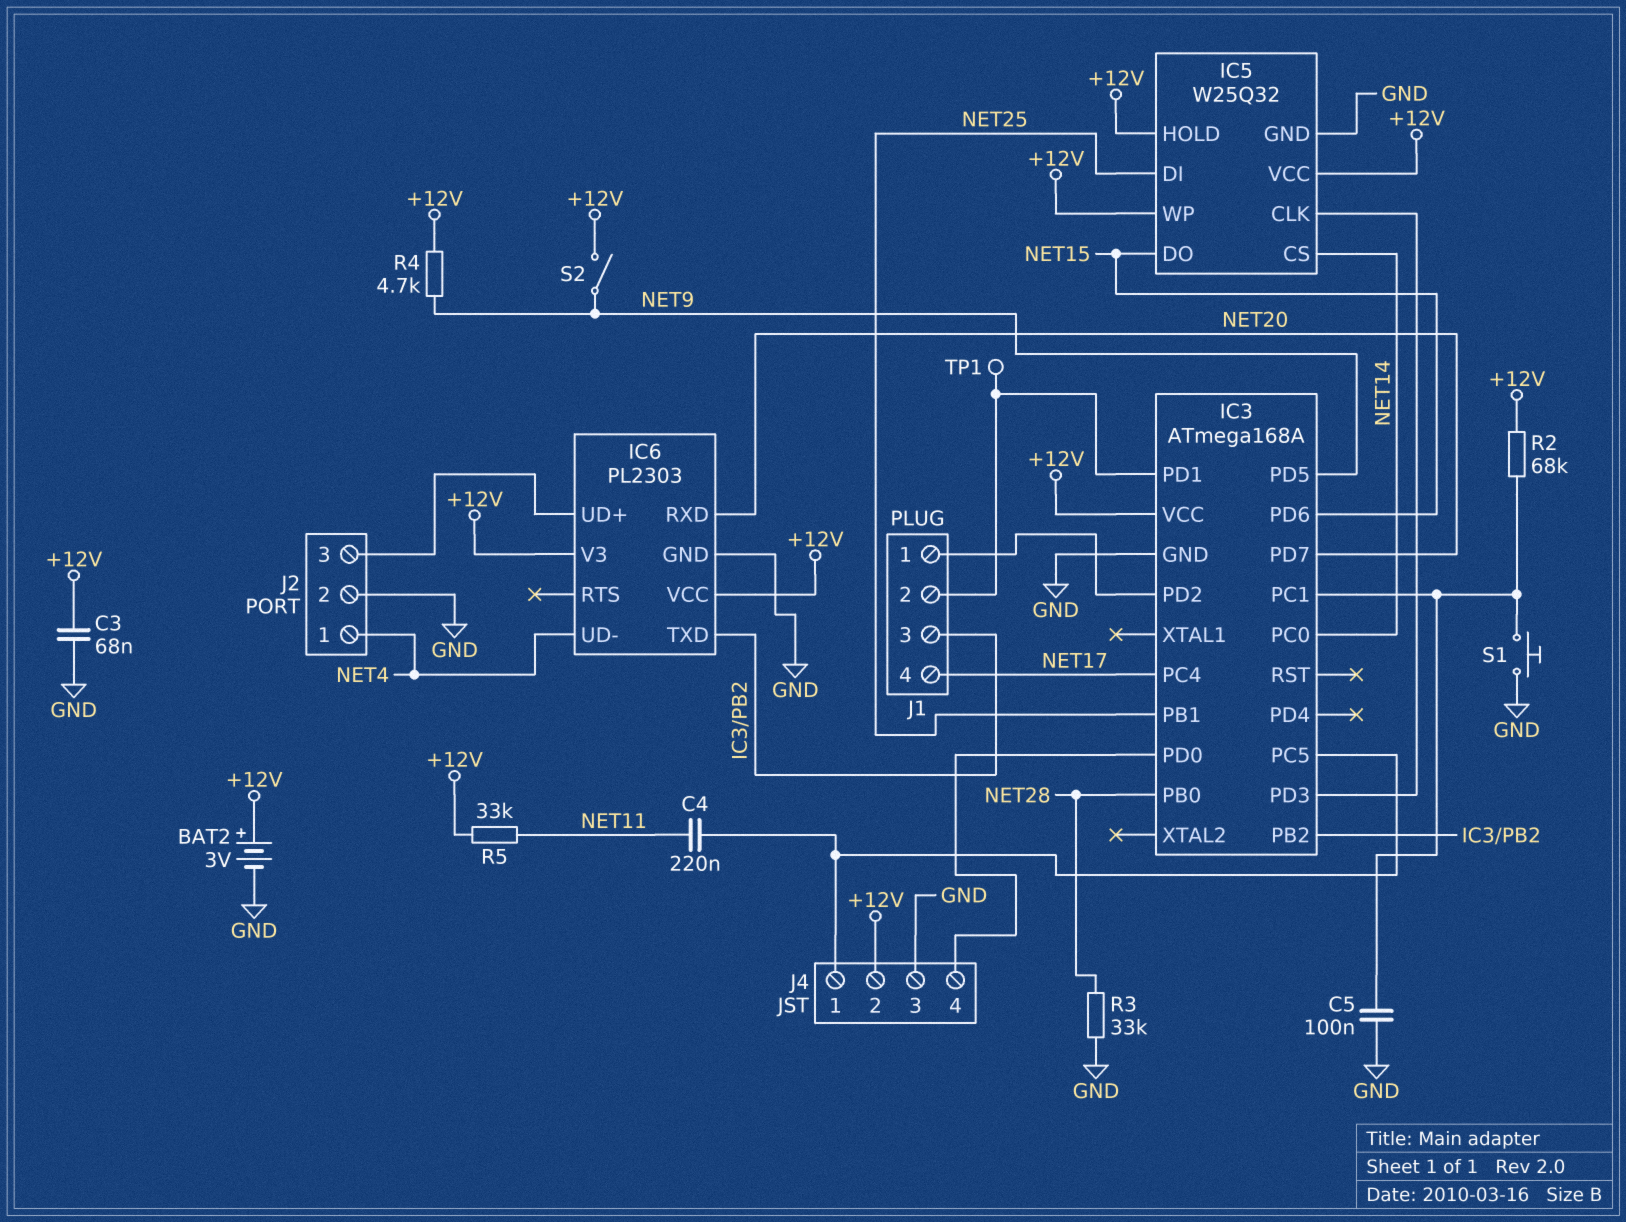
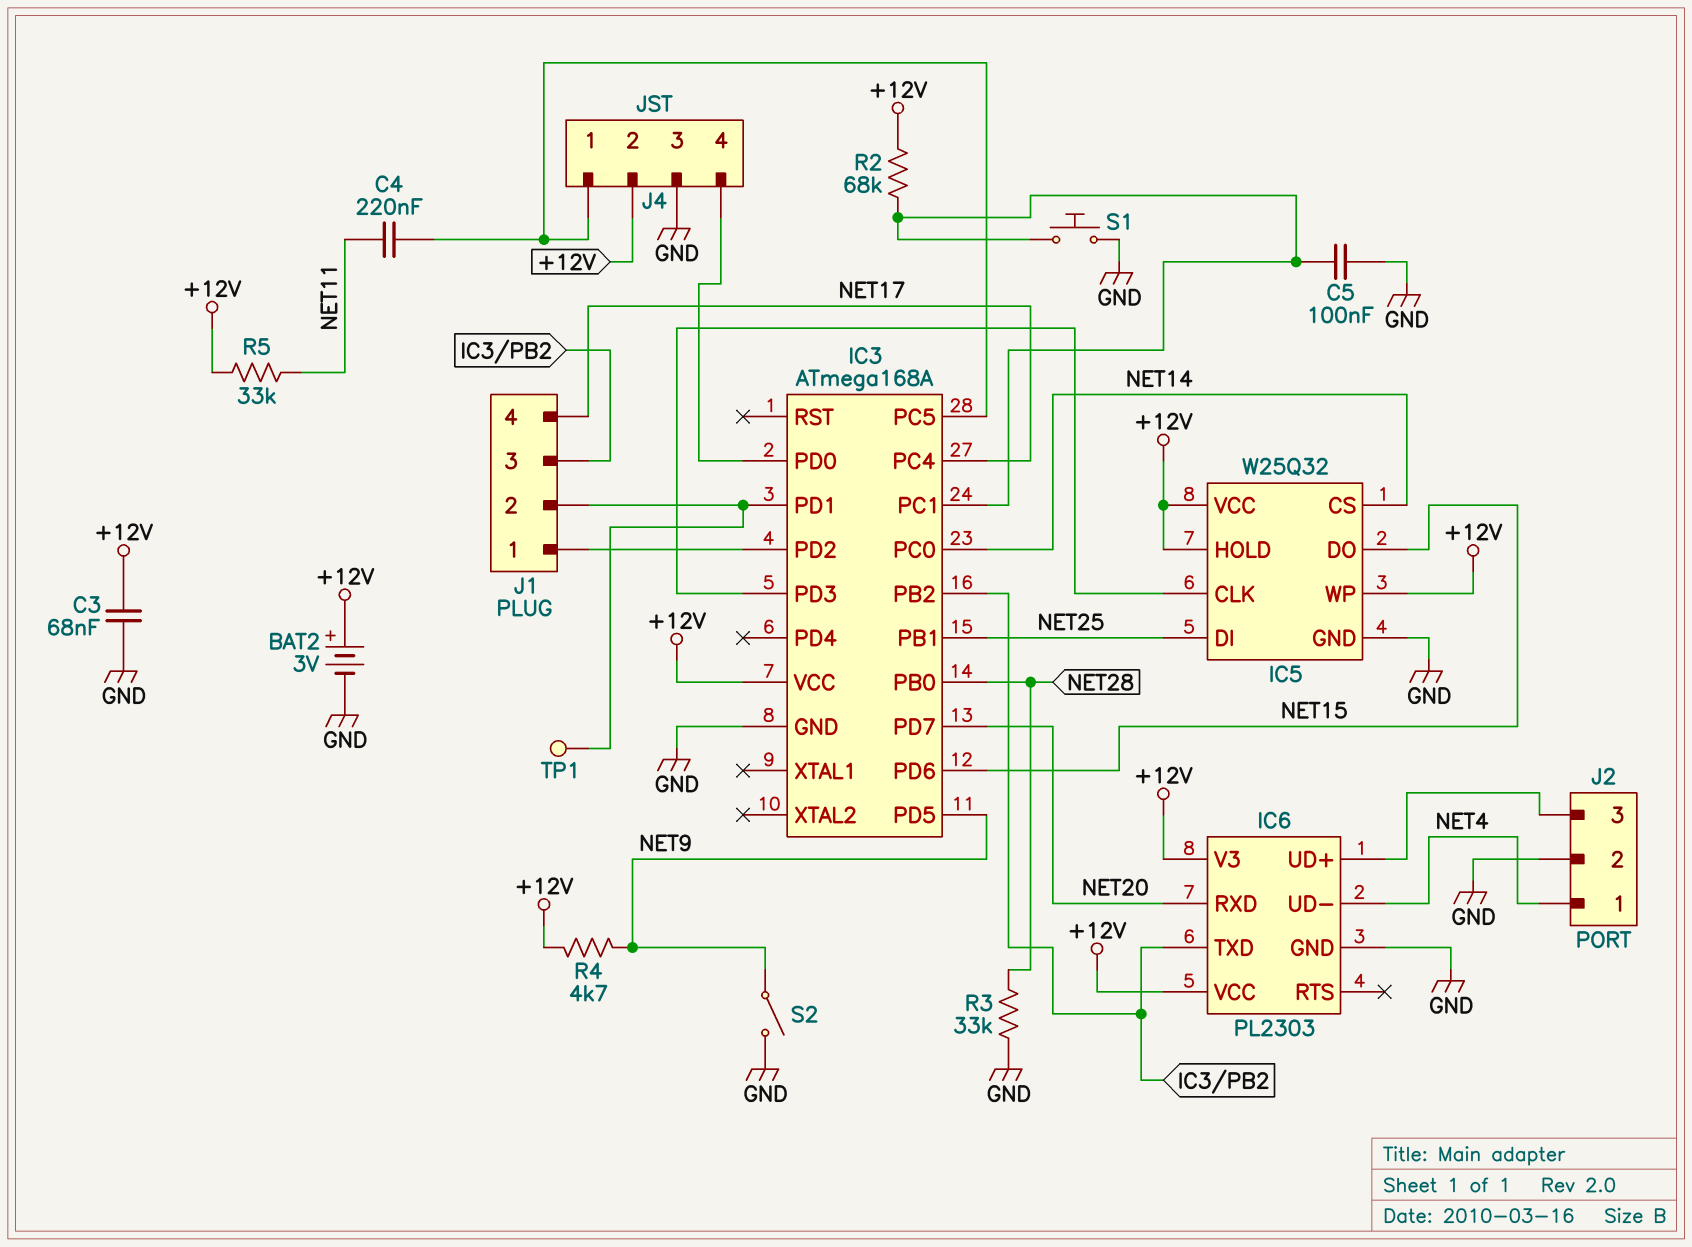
S2: switch (+12V, NET9) -> switch (GND, NET9)

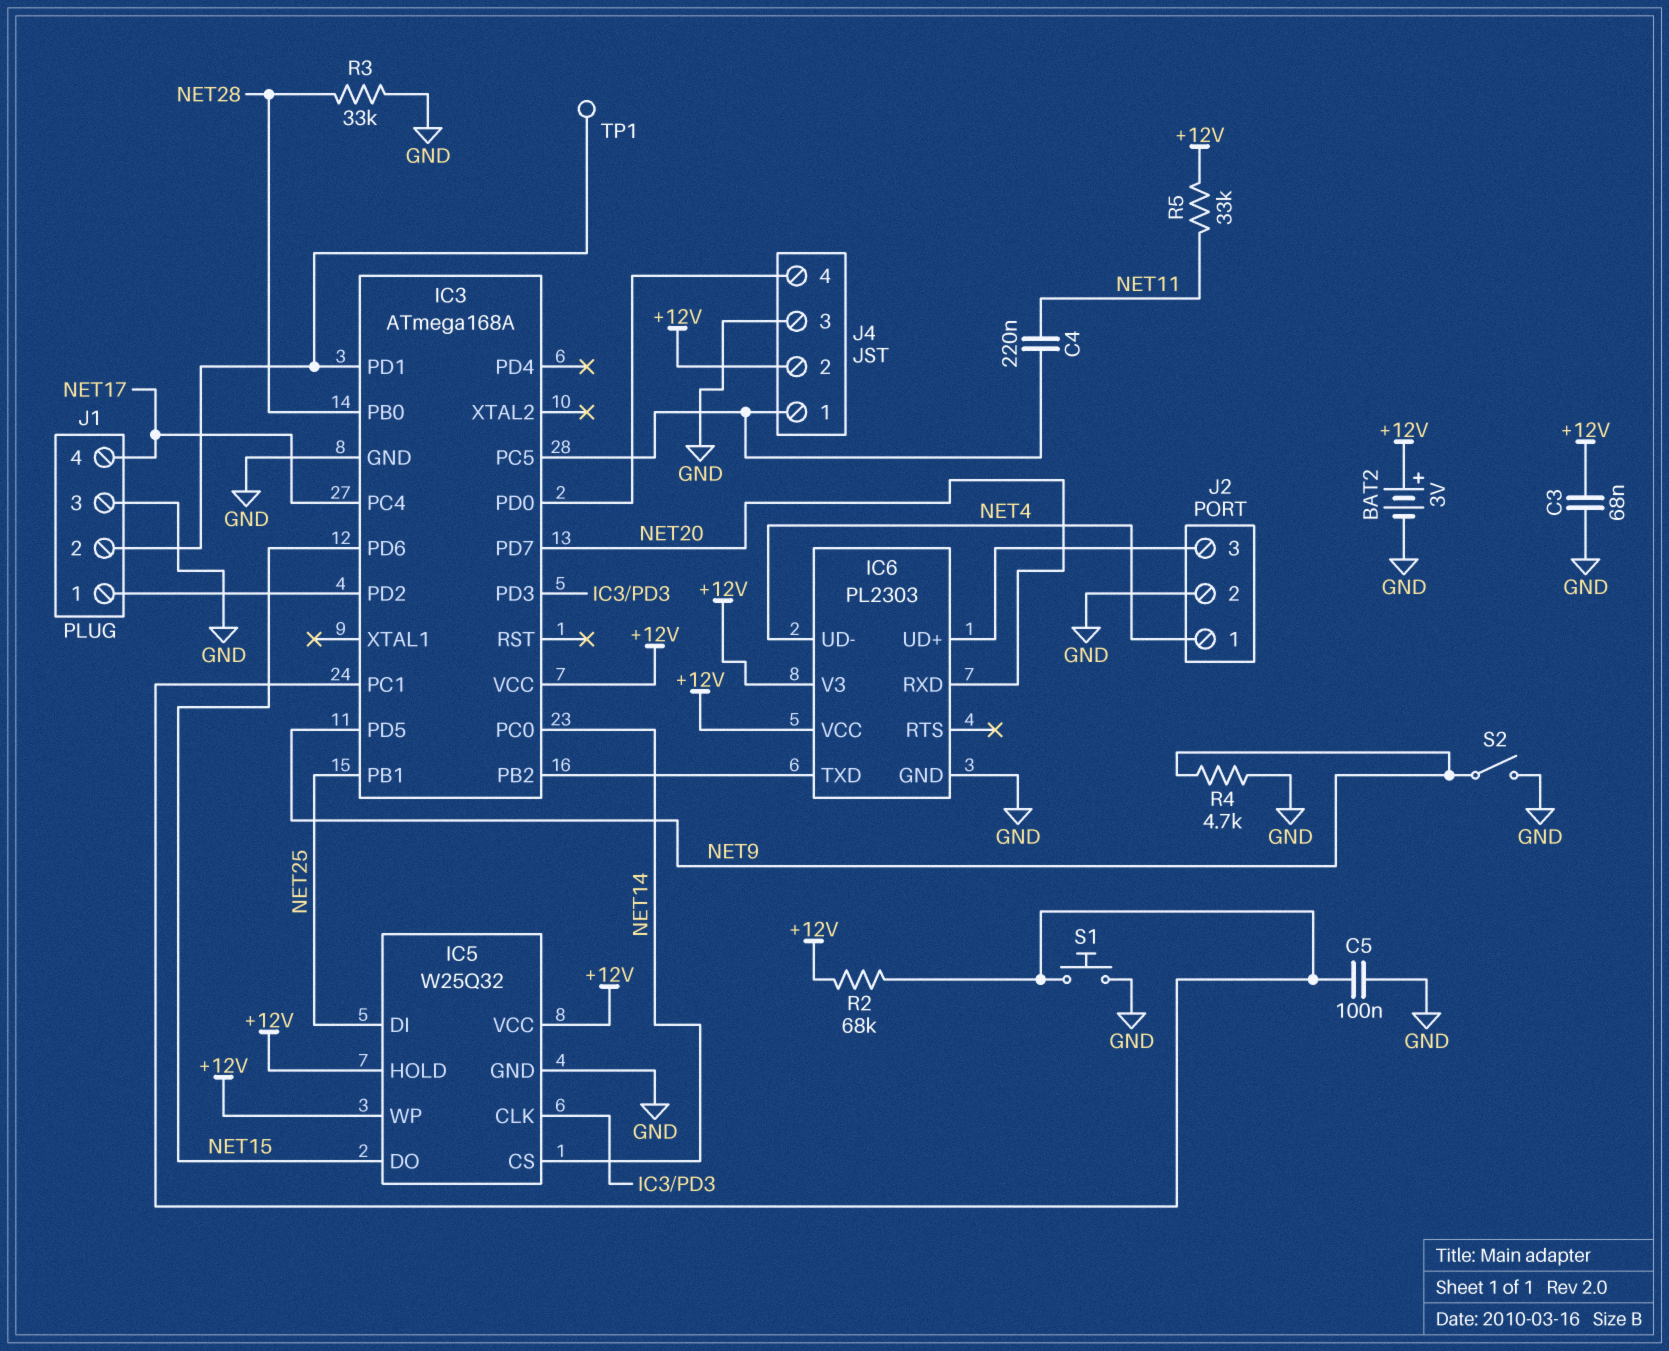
J1 pin 3: IC3/PB2 -> GND
R4: 4.7k (+12V, NET9) -> 4.7k (GND, NET9)

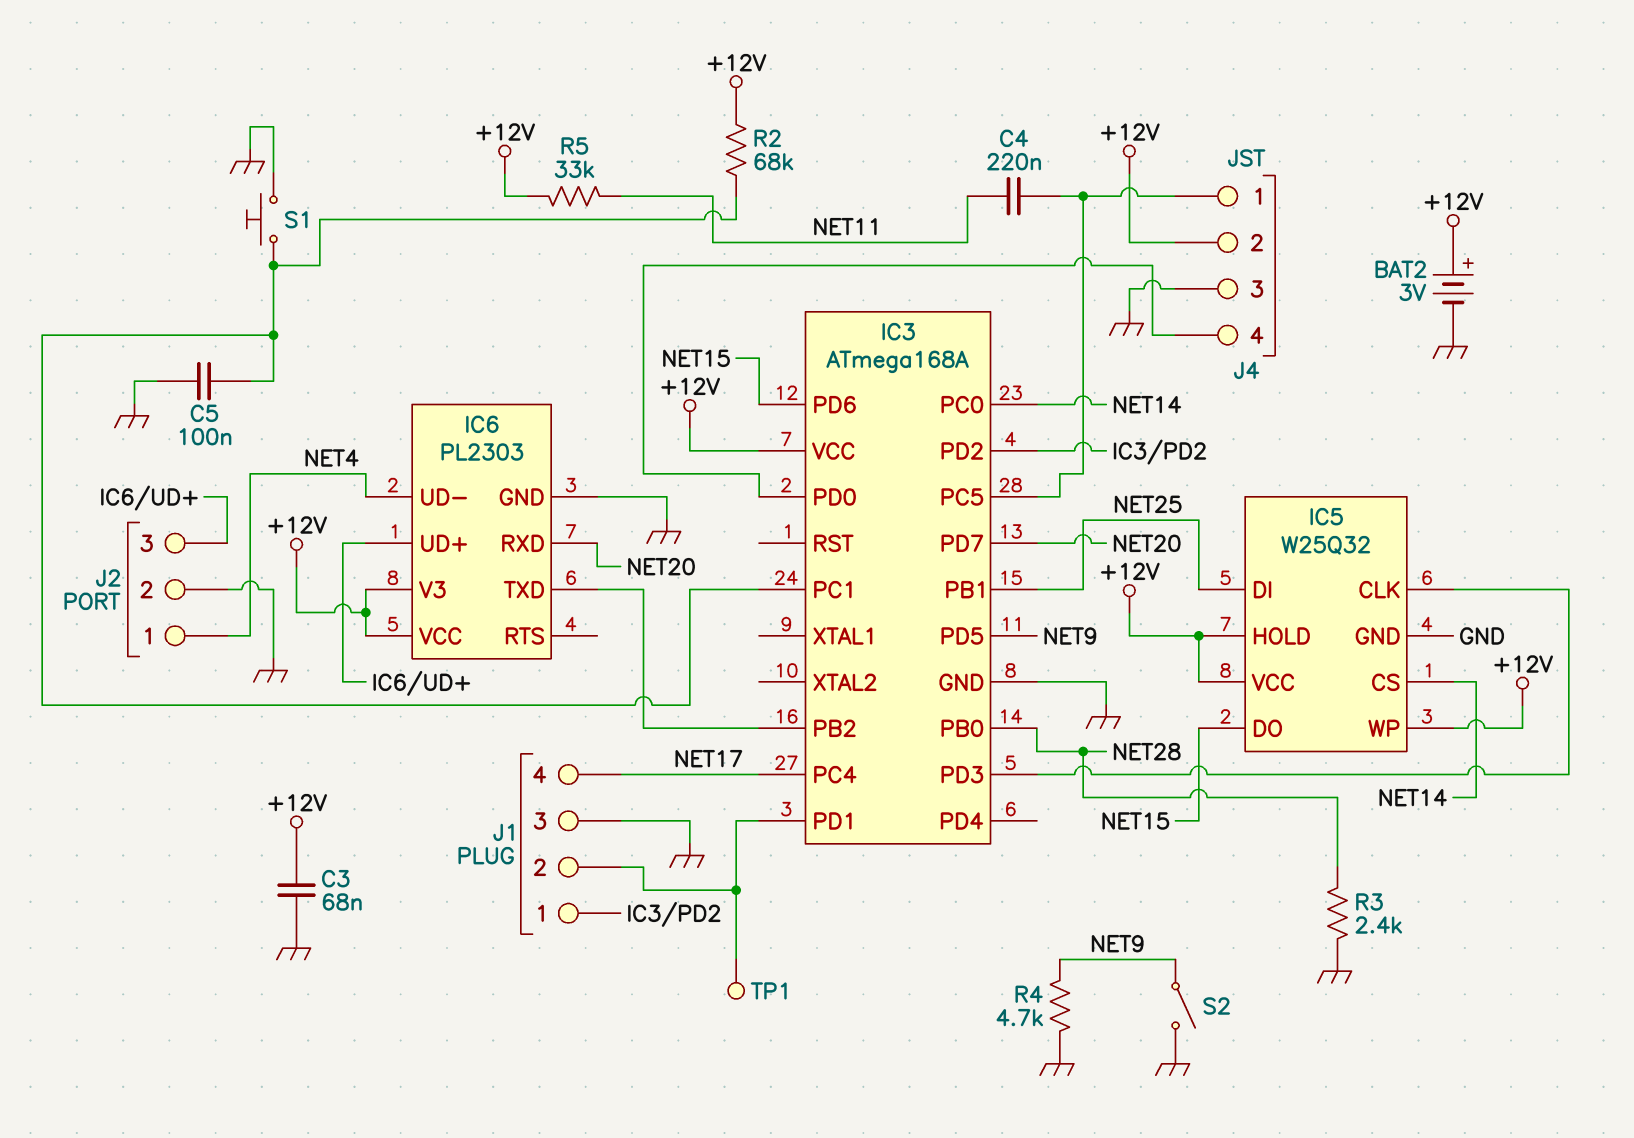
R3: 33k (GND, NET28) -> 2.4k (GND, NET28)

